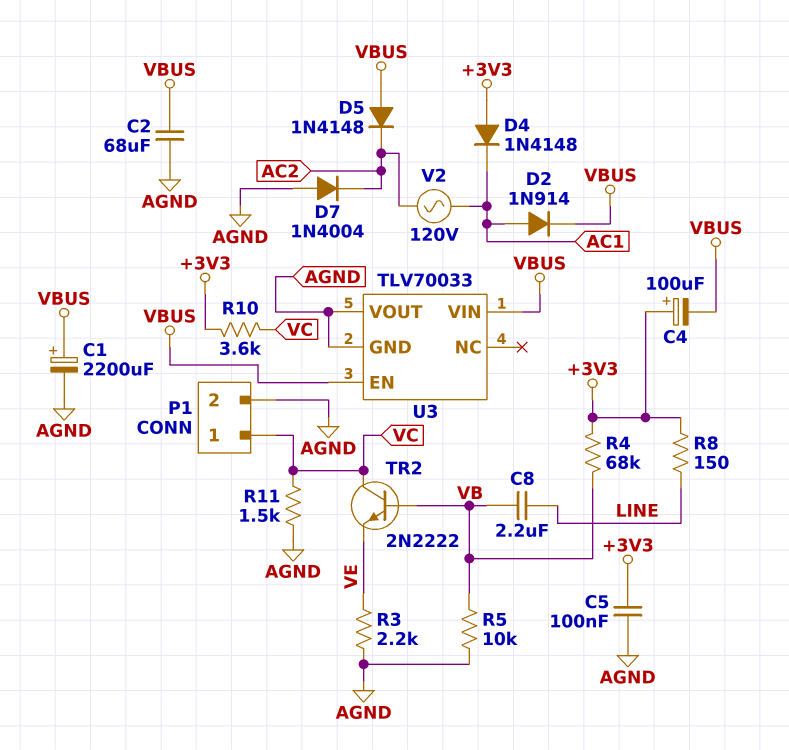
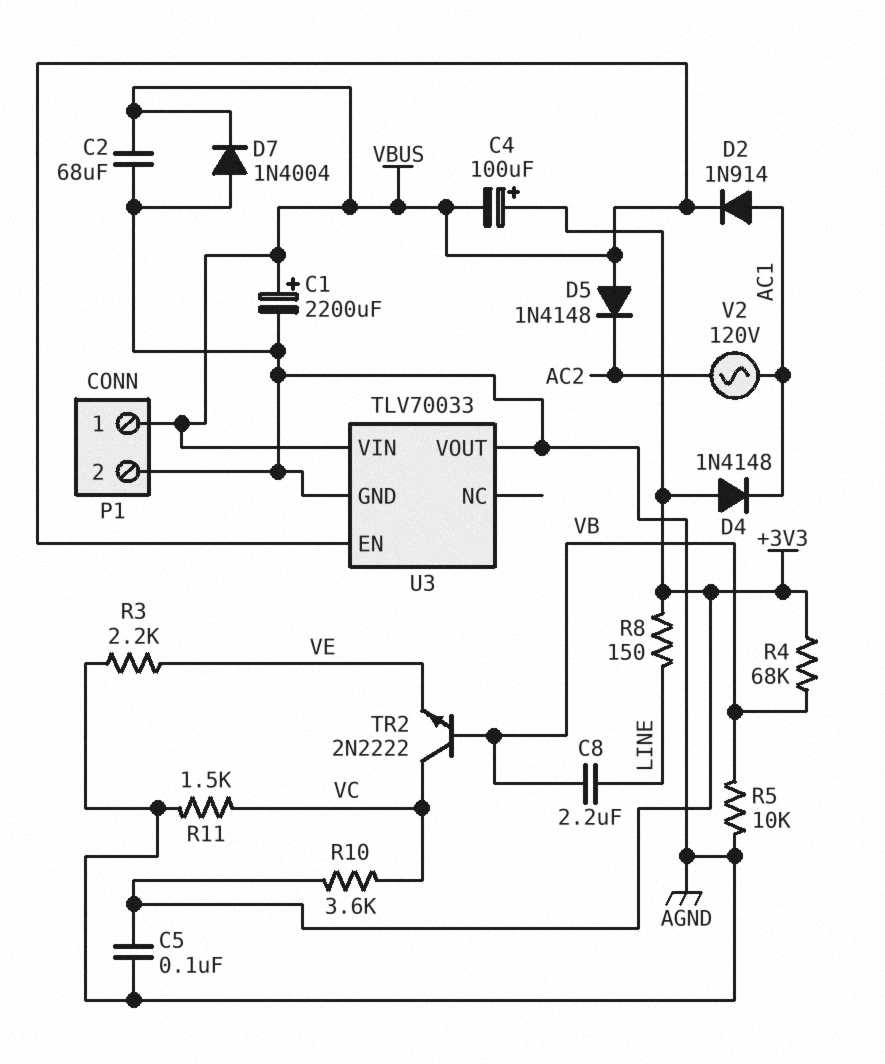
D7: diode 1N4004 (A AGND, K AC2) -> diode 1N4004 (A AGND, K VBUS)
P1 pin 1: VC -> VBUS

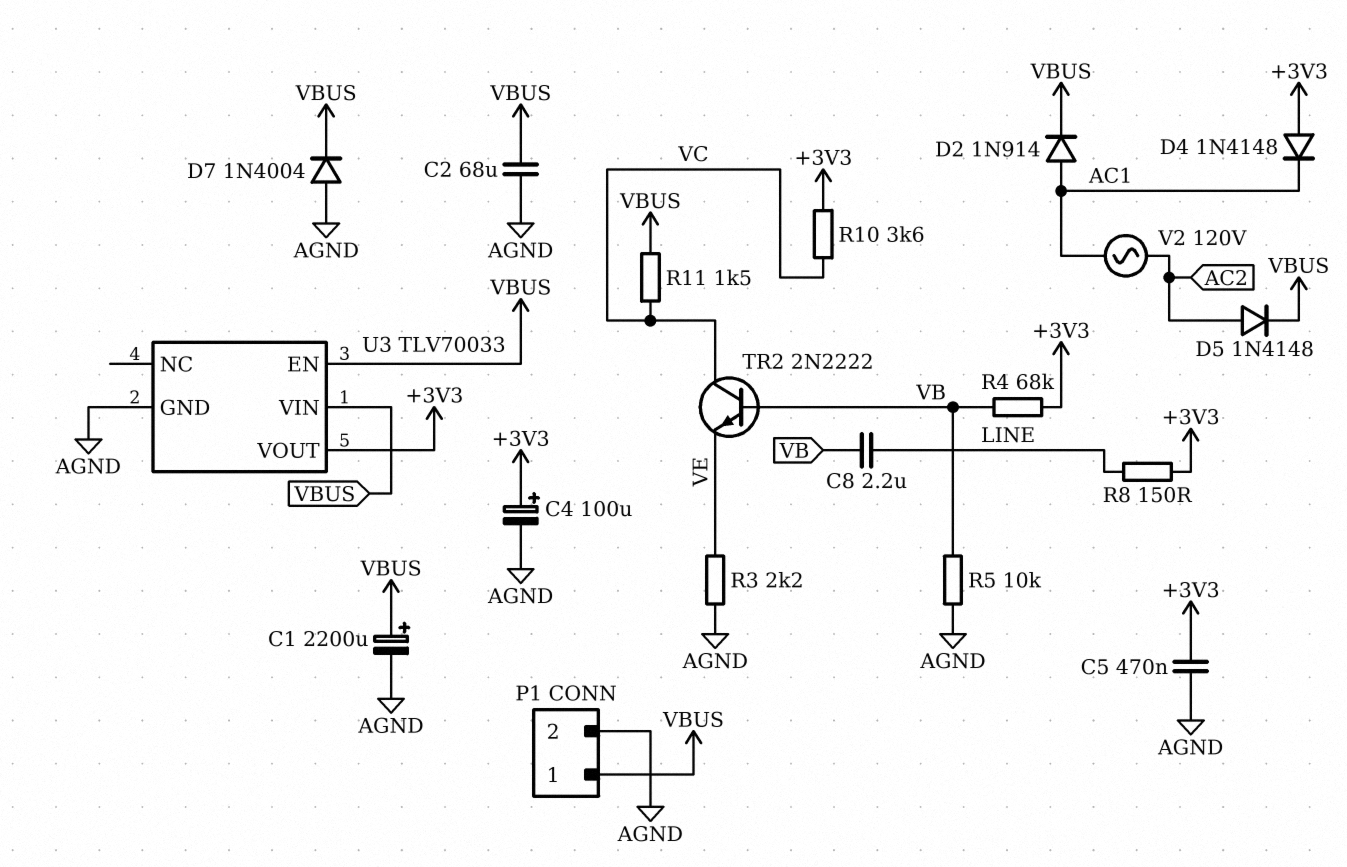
C4: 100uF (plus +3V3, minus VBUS) -> 100uF (plus +3V3, minus AGND)
C5: 100nF (+3V3, AGND) -> 470nF (+3V3, AGND)
D5: diode 1N4148 (A VBUS, K AC2) -> diode 1N4148 (A AC2, K VBUS)
R11: 1.5k (AGND, VC) -> 1.5k (VBUS, VC)
U3 pin VOUT: AGND -> +3V3

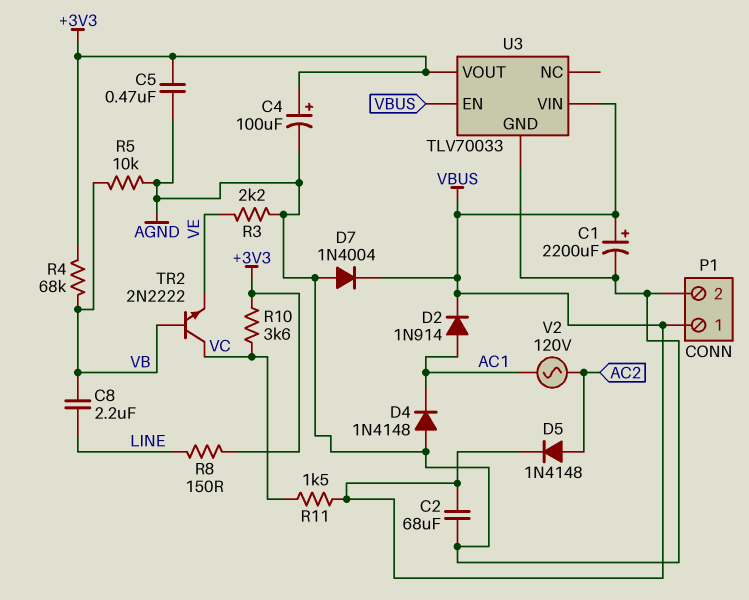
D4: diode 1N4148 (A +3V3, K AC1) -> diode 1N4148 (A AGND, K AC1)

